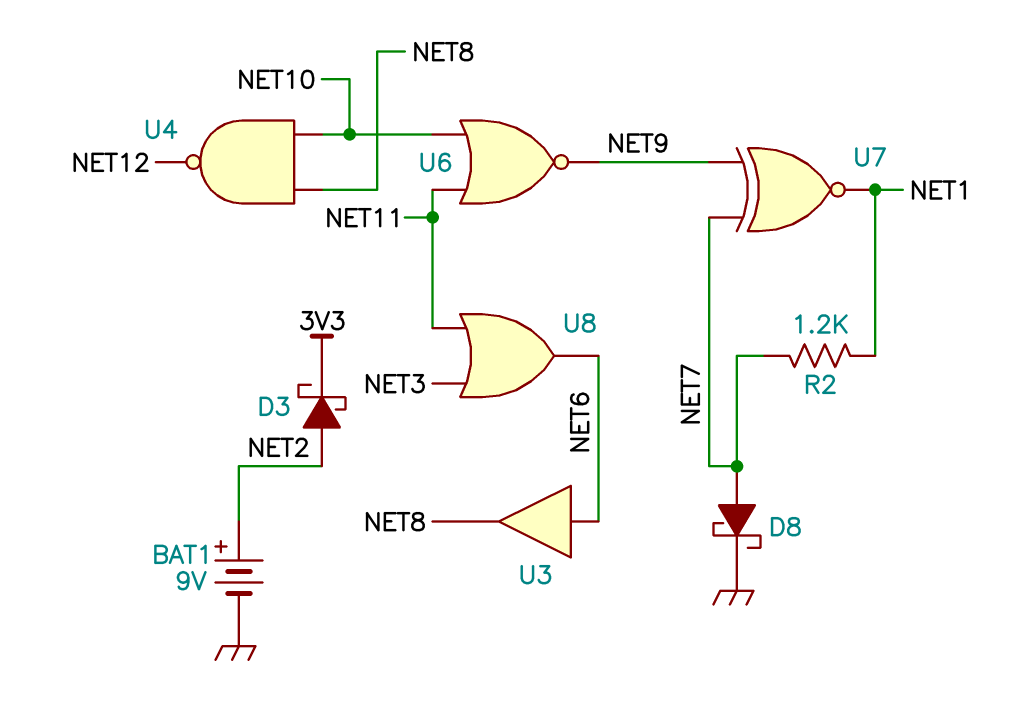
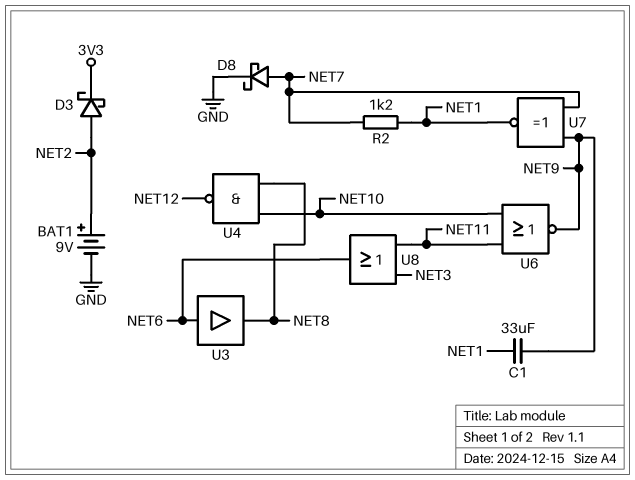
C1: none -> 33uF (NET1, NET9)

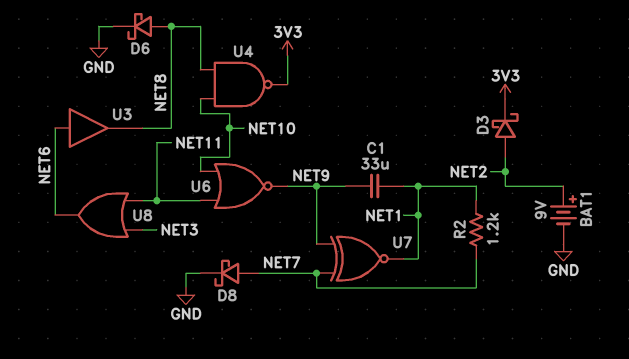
D6: none -> schottky (A NET8, K GND)
U4: NAND (in NET8, in NET10, out NET12) -> NAND (in NET8, in NET10, out 3V3)

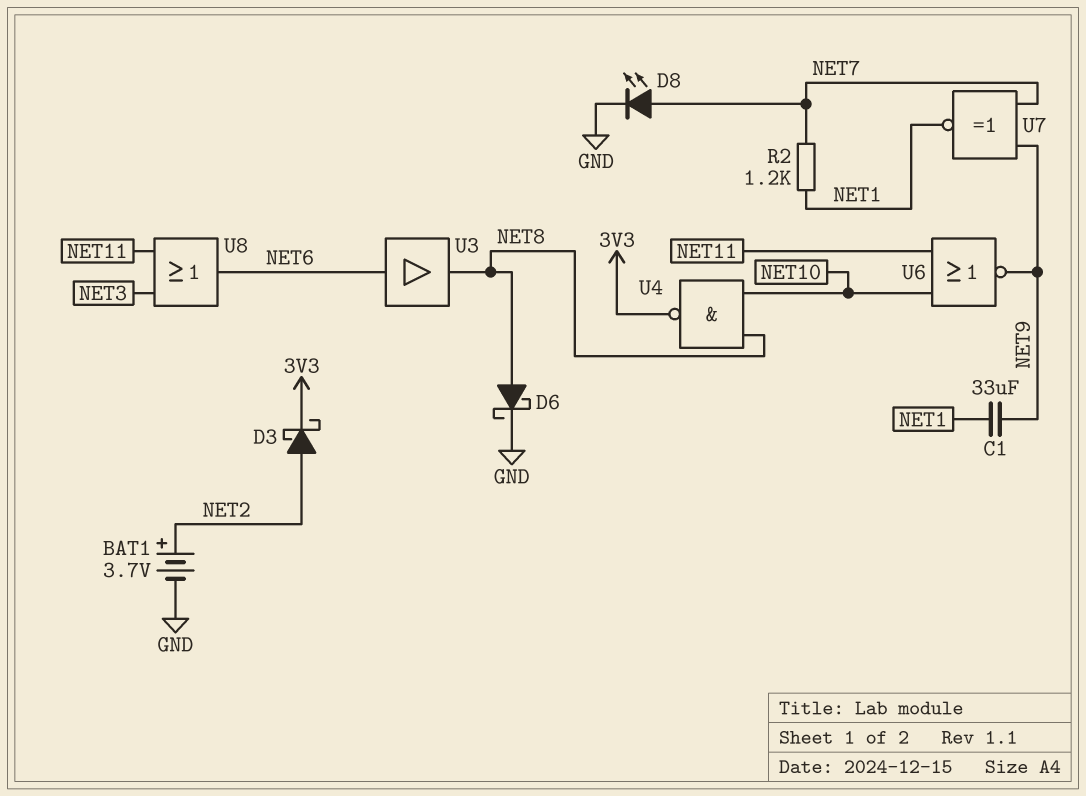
BAT1: 9V (plus NET2, minus GND) -> 3.7V (plus NET2, minus GND)
D8: schottky (A NET7, K GND) -> LED (A NET7, K GND)

